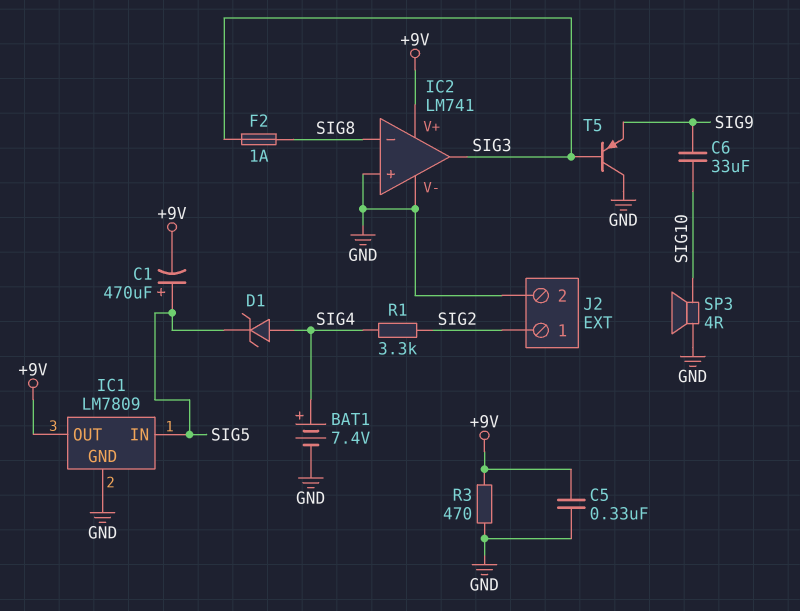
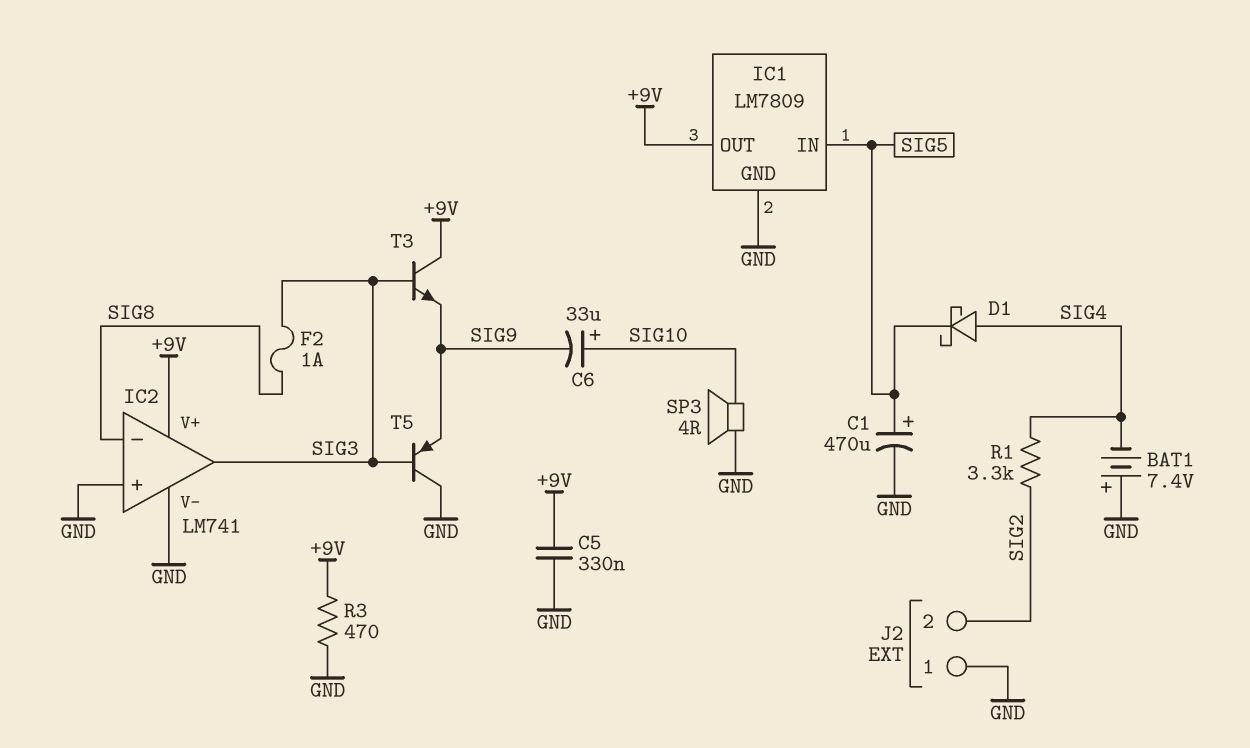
BAT1: 7.4V (plus SIG4, minus GND) -> 7.4V (plus GND, minus SIG4)
C1: 470uF (plus SIG5, minus +9V) -> 470uF (plus SIG5, minus GND)
C6: 33uF (SIG9, SIG10) -> 33uF (plus SIG10, minus SIG9)
D1: zener (A SIG4, K SIG5) -> schottky (A SIG4, K SIG5)
J2 pin 1: SIG2 -> GND
J2 pin 2: GND -> SIG2
T3: none -> NPN (B SIG3, C +9V, E SIG9)

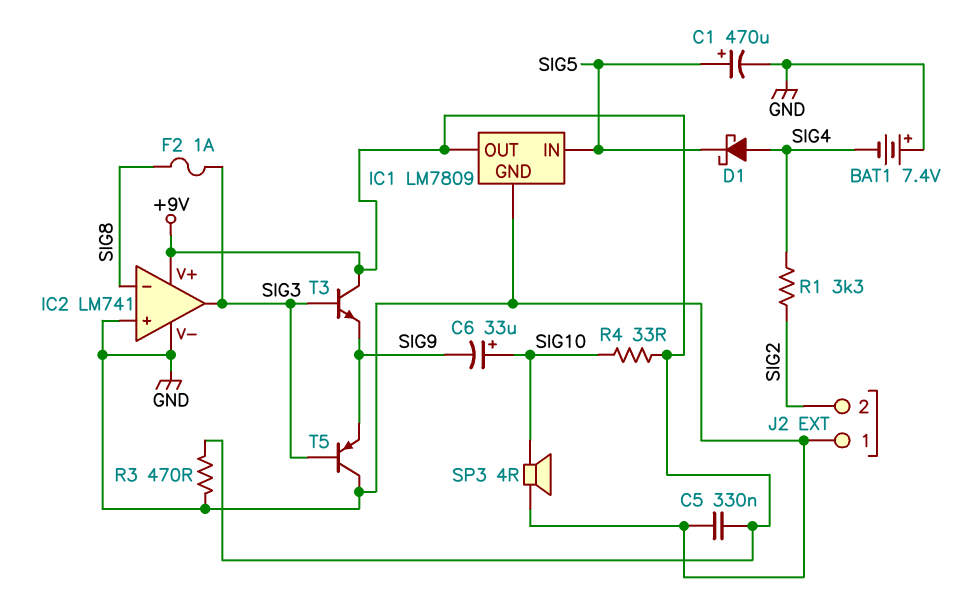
R4: none -> 33 (+9V, SIG10)

